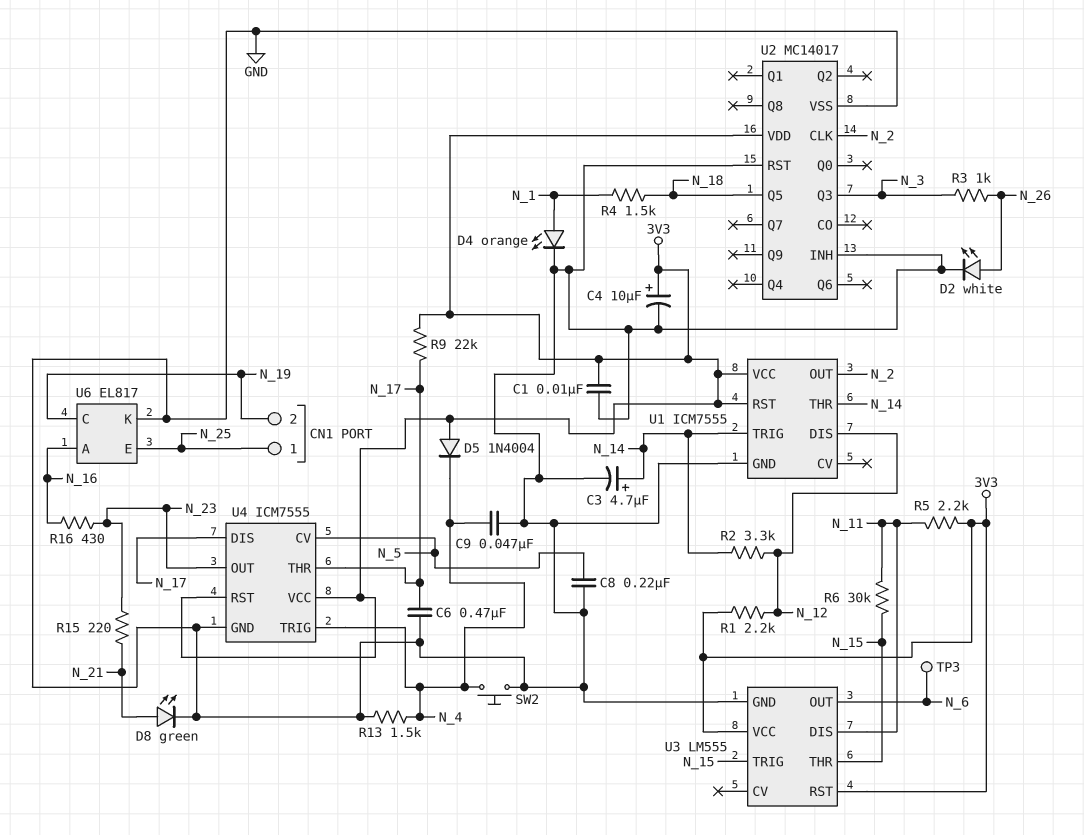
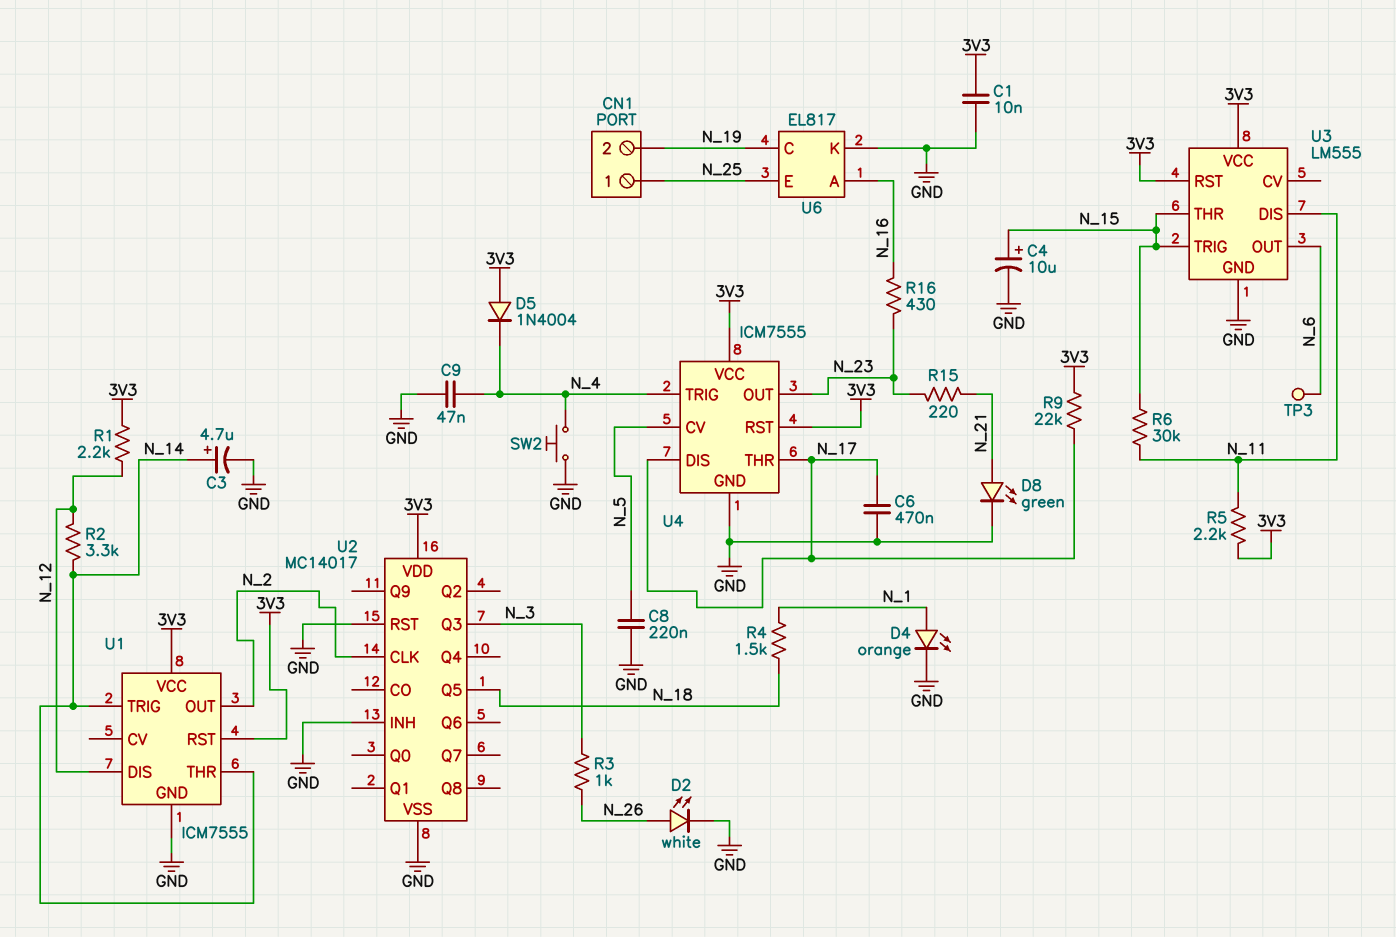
C4: 10uF (plus 3V3, minus GND) -> 10uF (plus N_15, minus GND)
R13: 1.5k (GND, N_4) -> none

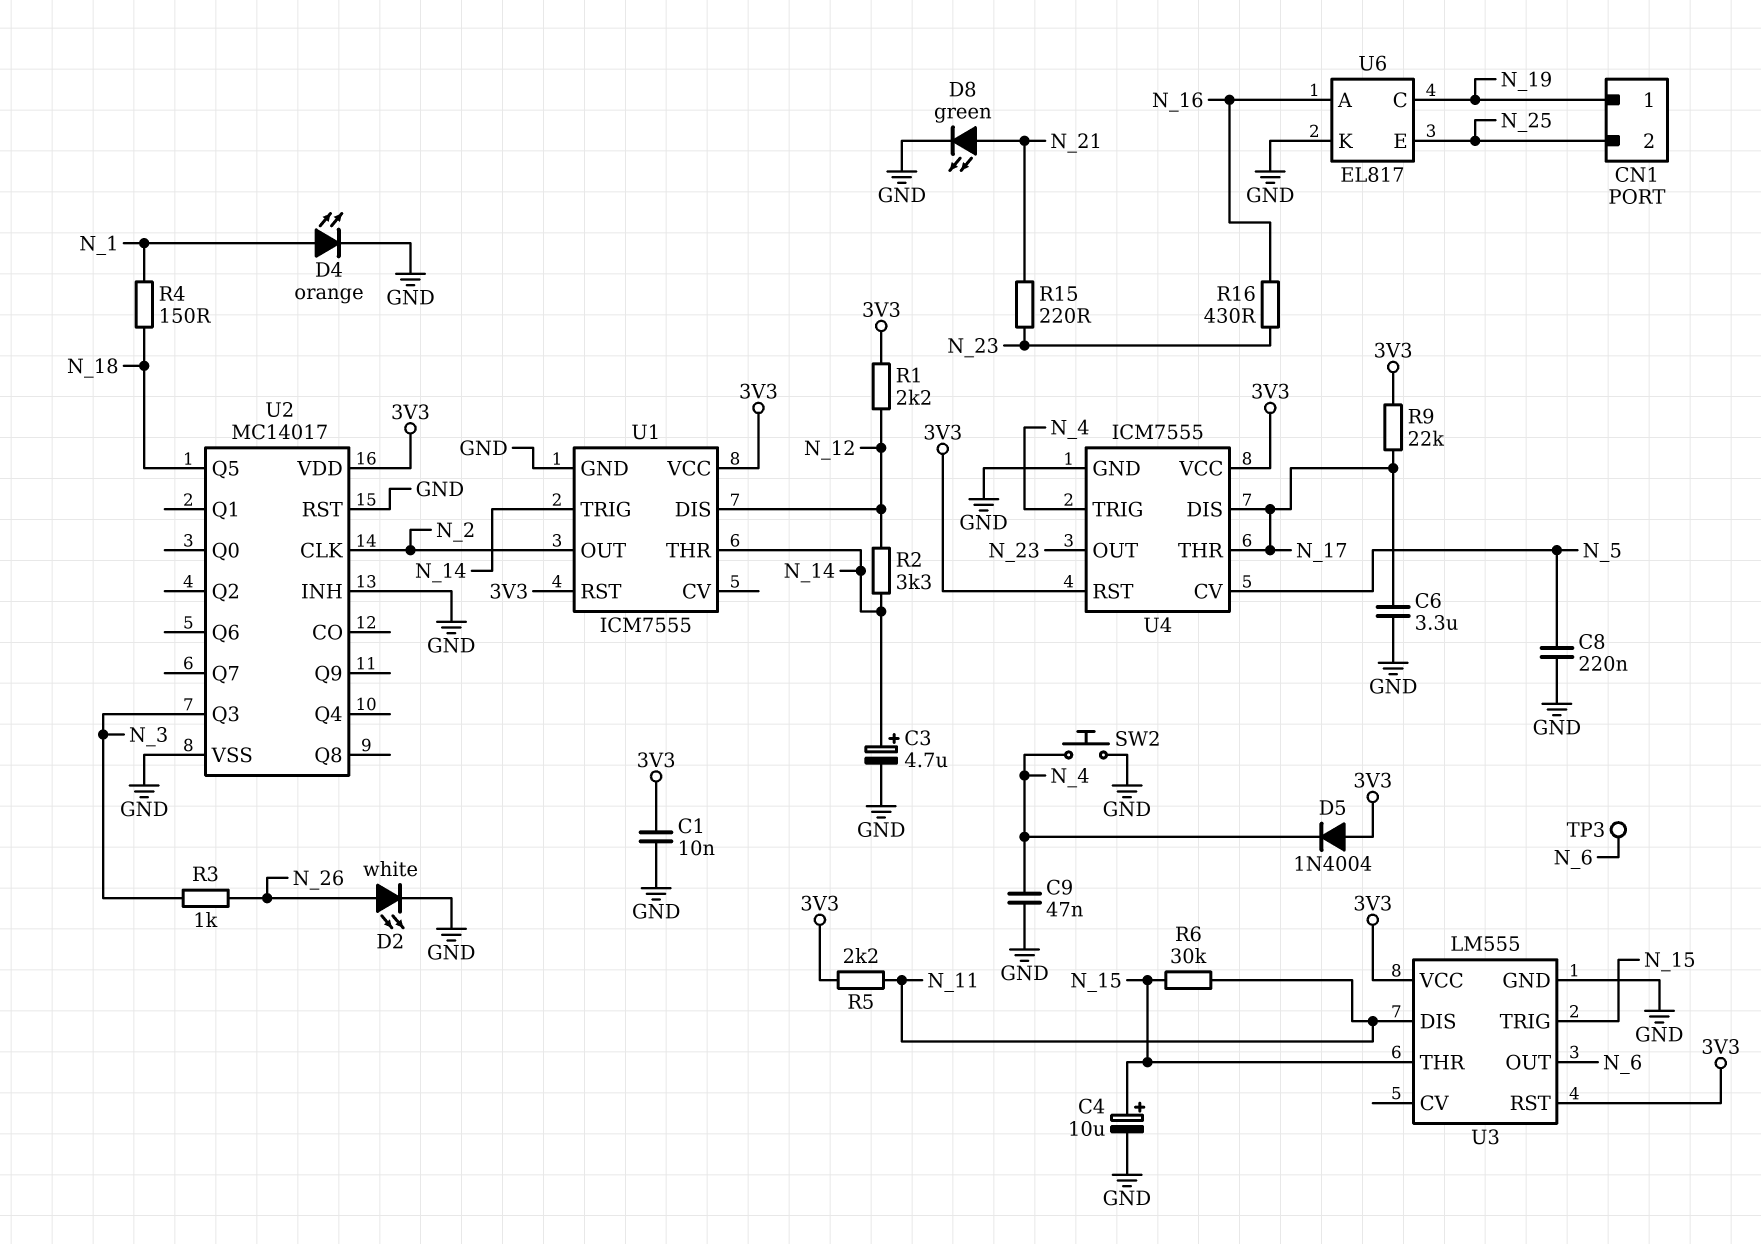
C6: 470nF (GND, N_17) -> 3.3uF (GND, N_17)
CN1 pin 1: N_25 -> N_19
CN1 pin 2: N_19 -> N_25
R4: 1.5k (N_1, N_18) -> 150 (N_1, N_18)

